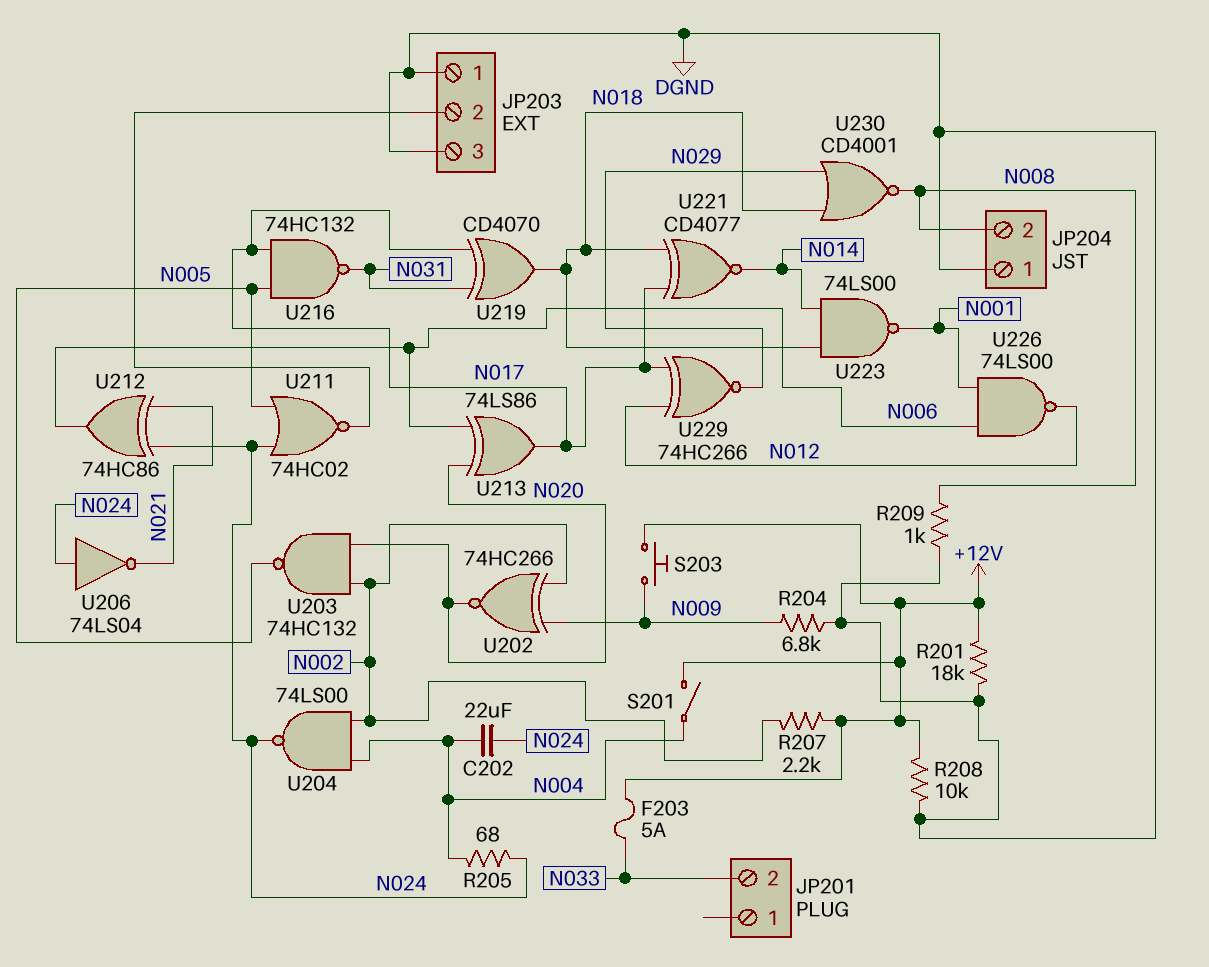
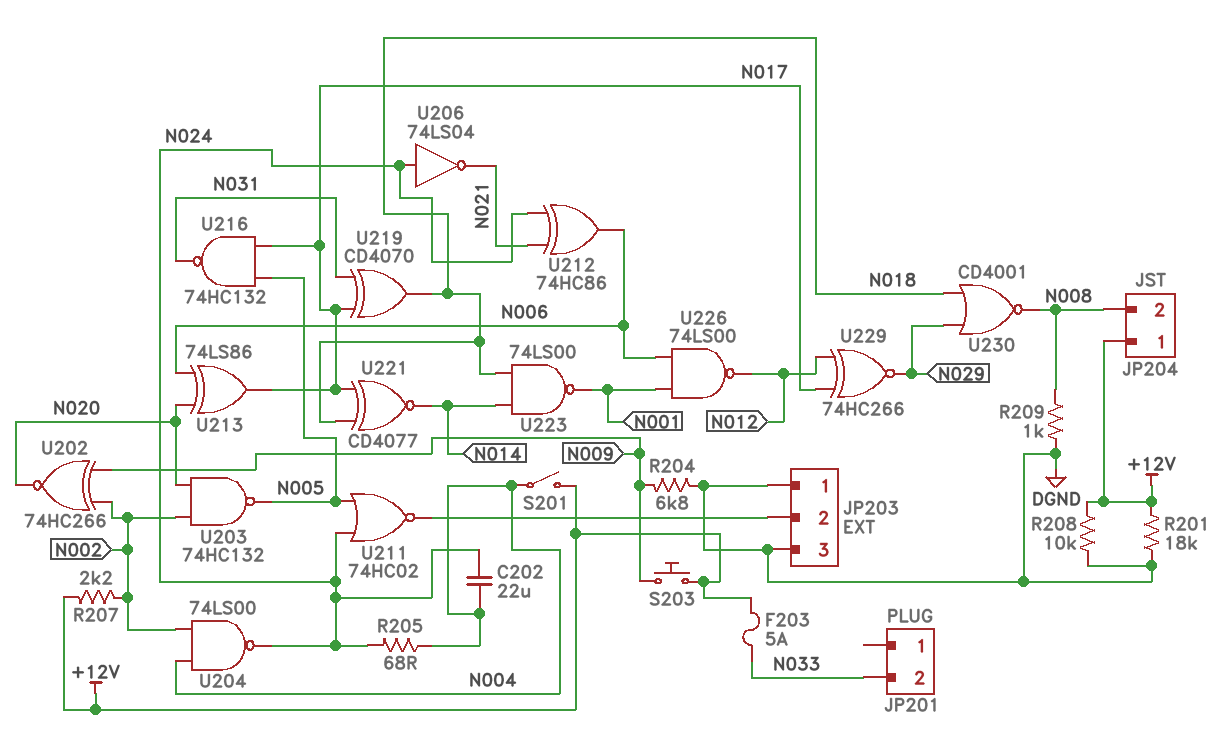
JP204 pin 1: DGND -> +12V

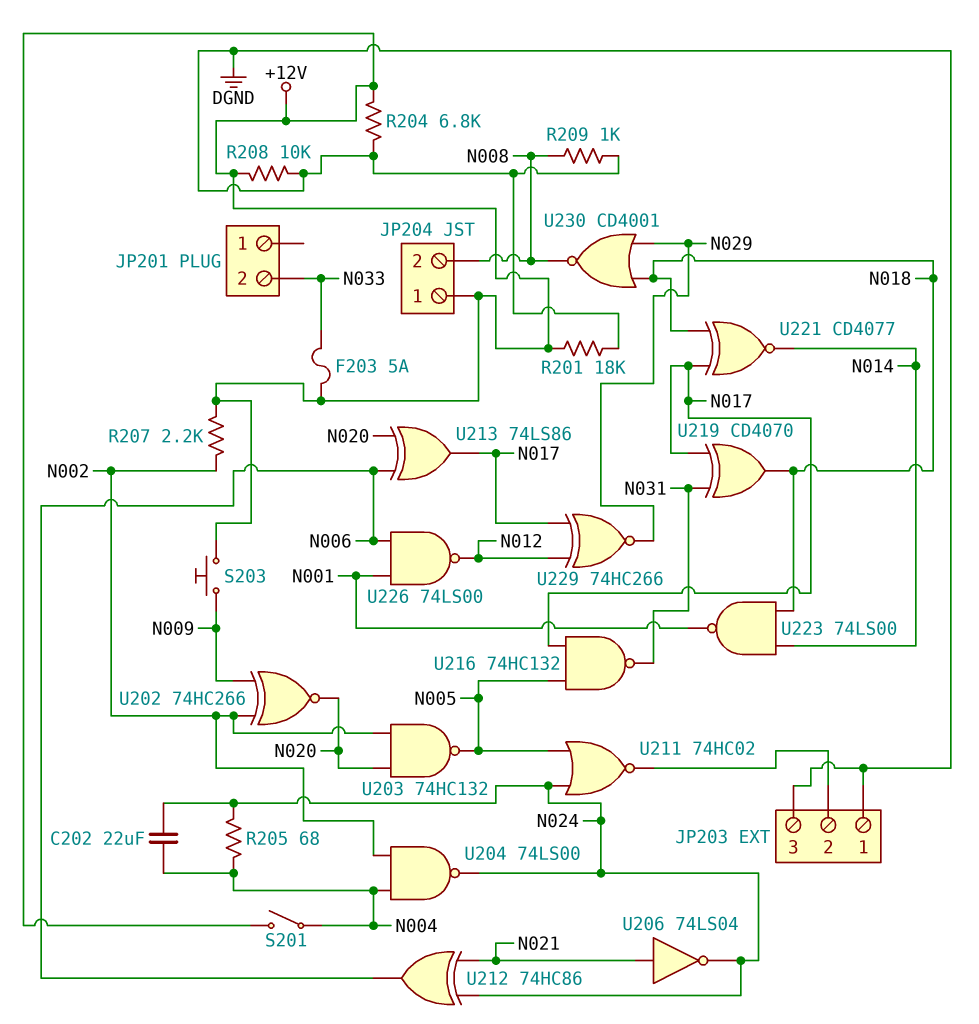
R204: 6.8k (DGND, N009) -> 6.8k (+12V, DGND)
U206: NOT 74LS04 (in N024, out N021) -> NOT 74LS04 (in N021, out N024)

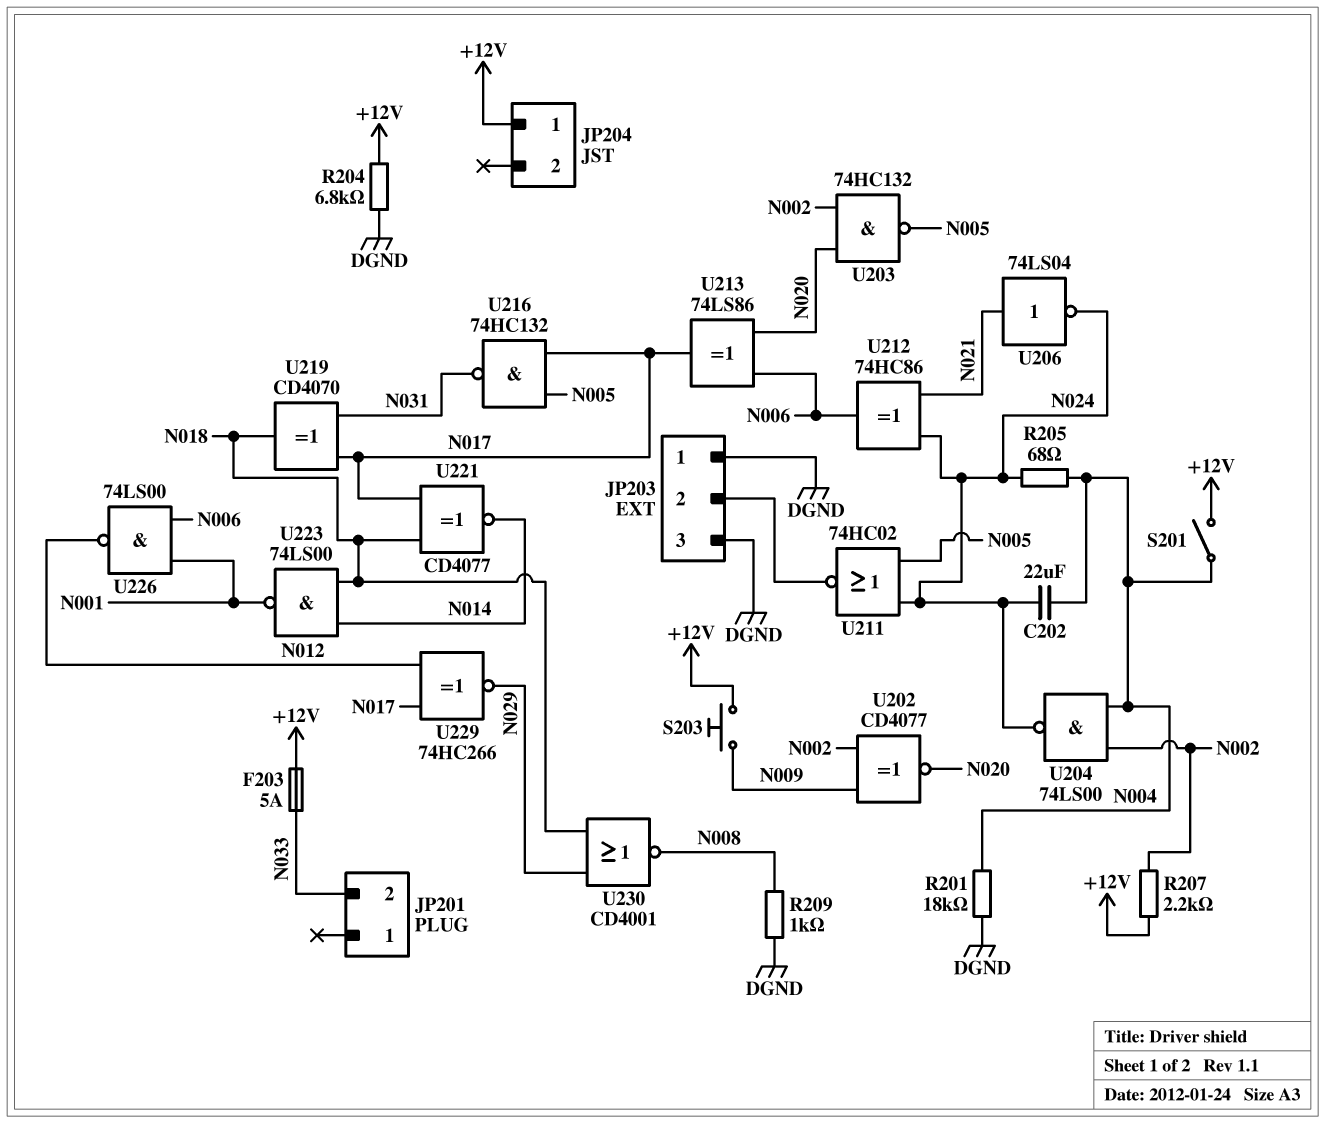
JP204 pin 2: N008 -> none
R201: 18k (+12V, DGND) -> 18k (DGND, N004)
R208: 10k (+12V, DGND) -> none
U202: XNOR 74HC266 (in N002, in N009, out N020) -> XNOR CD4077 (in N002, in N009, out N020)

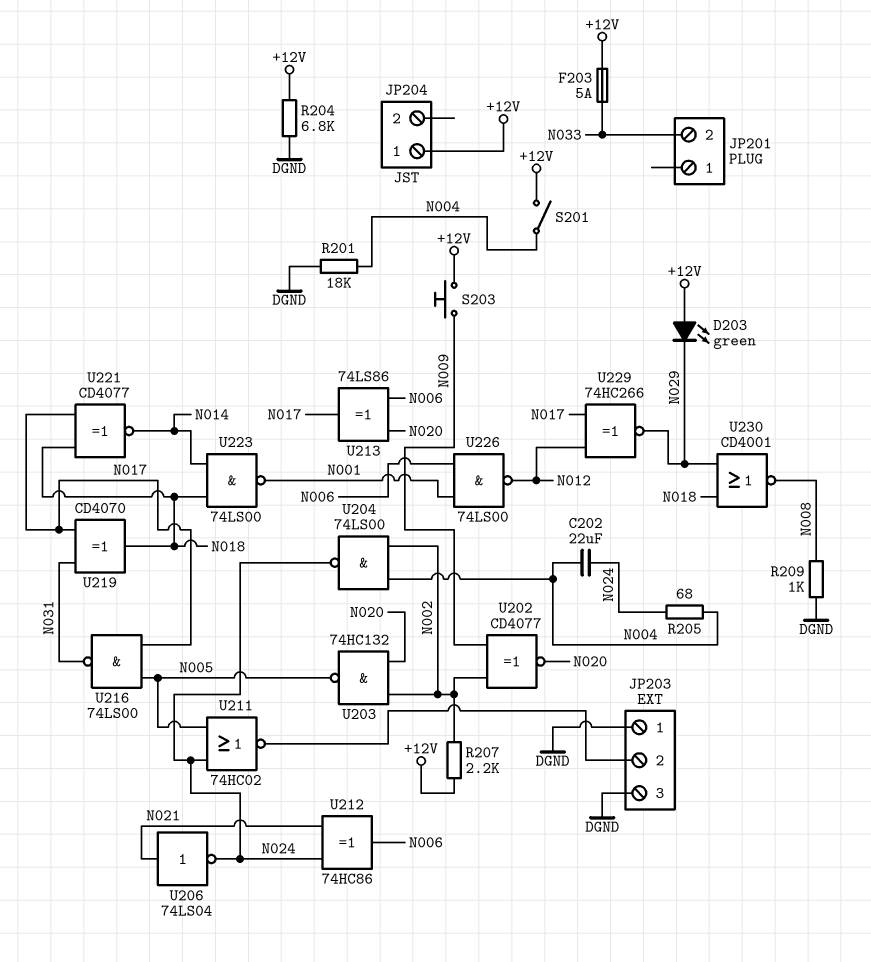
D203: none -> LED green (A +12V, K N029)
U216: NAND 74HC132 (in N005, in N017, out N031) -> NAND 74LS00 (in N005, in N017, out N031)

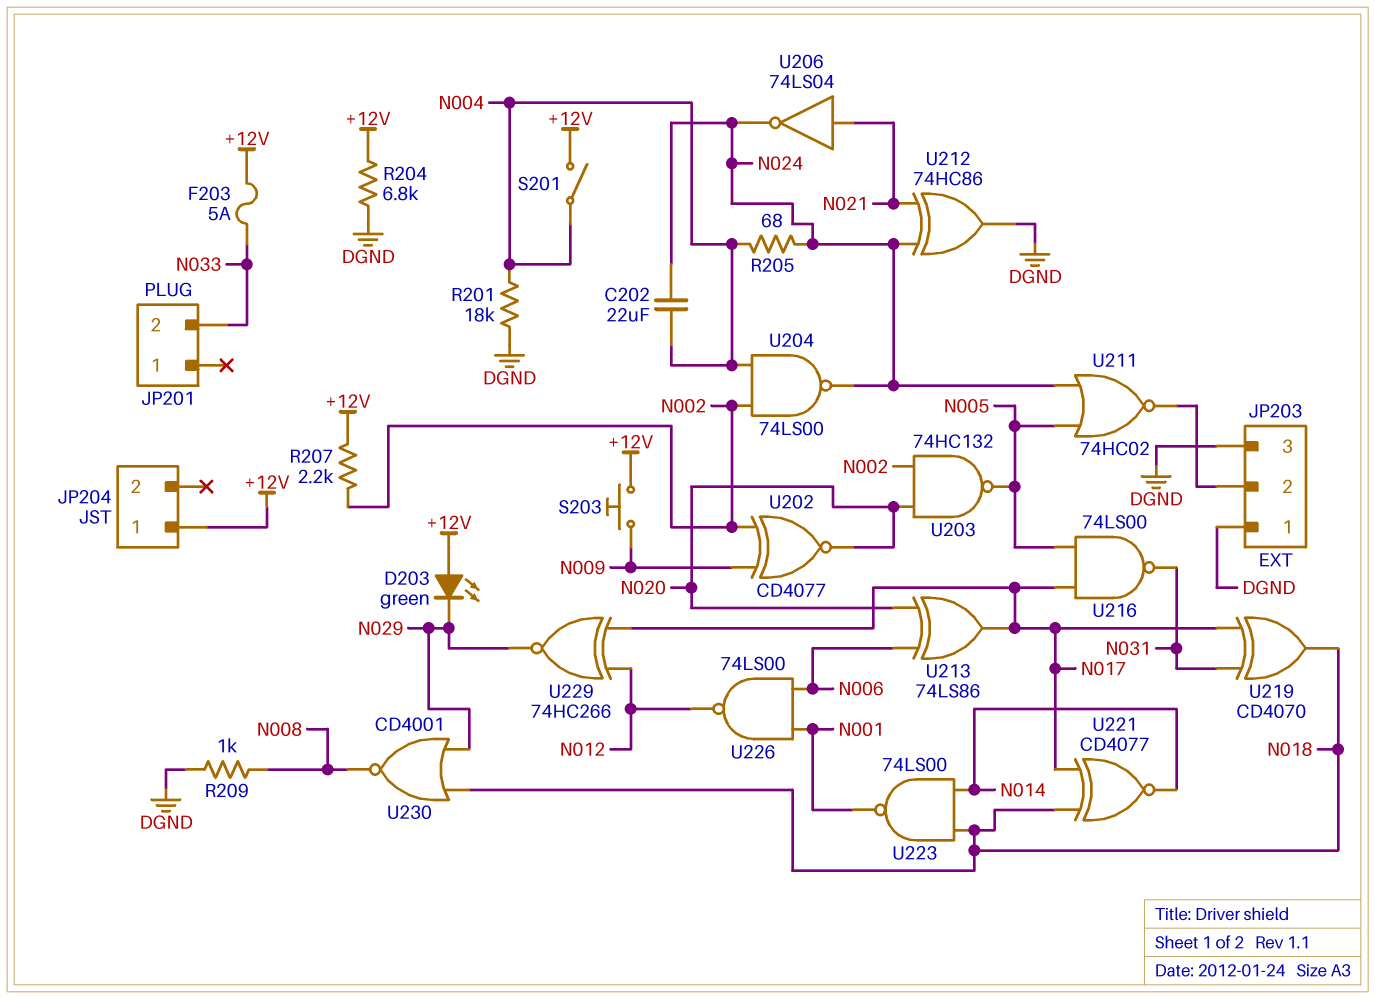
U212: XOR 74HC86 (in N021, in N024, out N006) -> XOR 74HC86 (in N021, in N024, out DGND)

